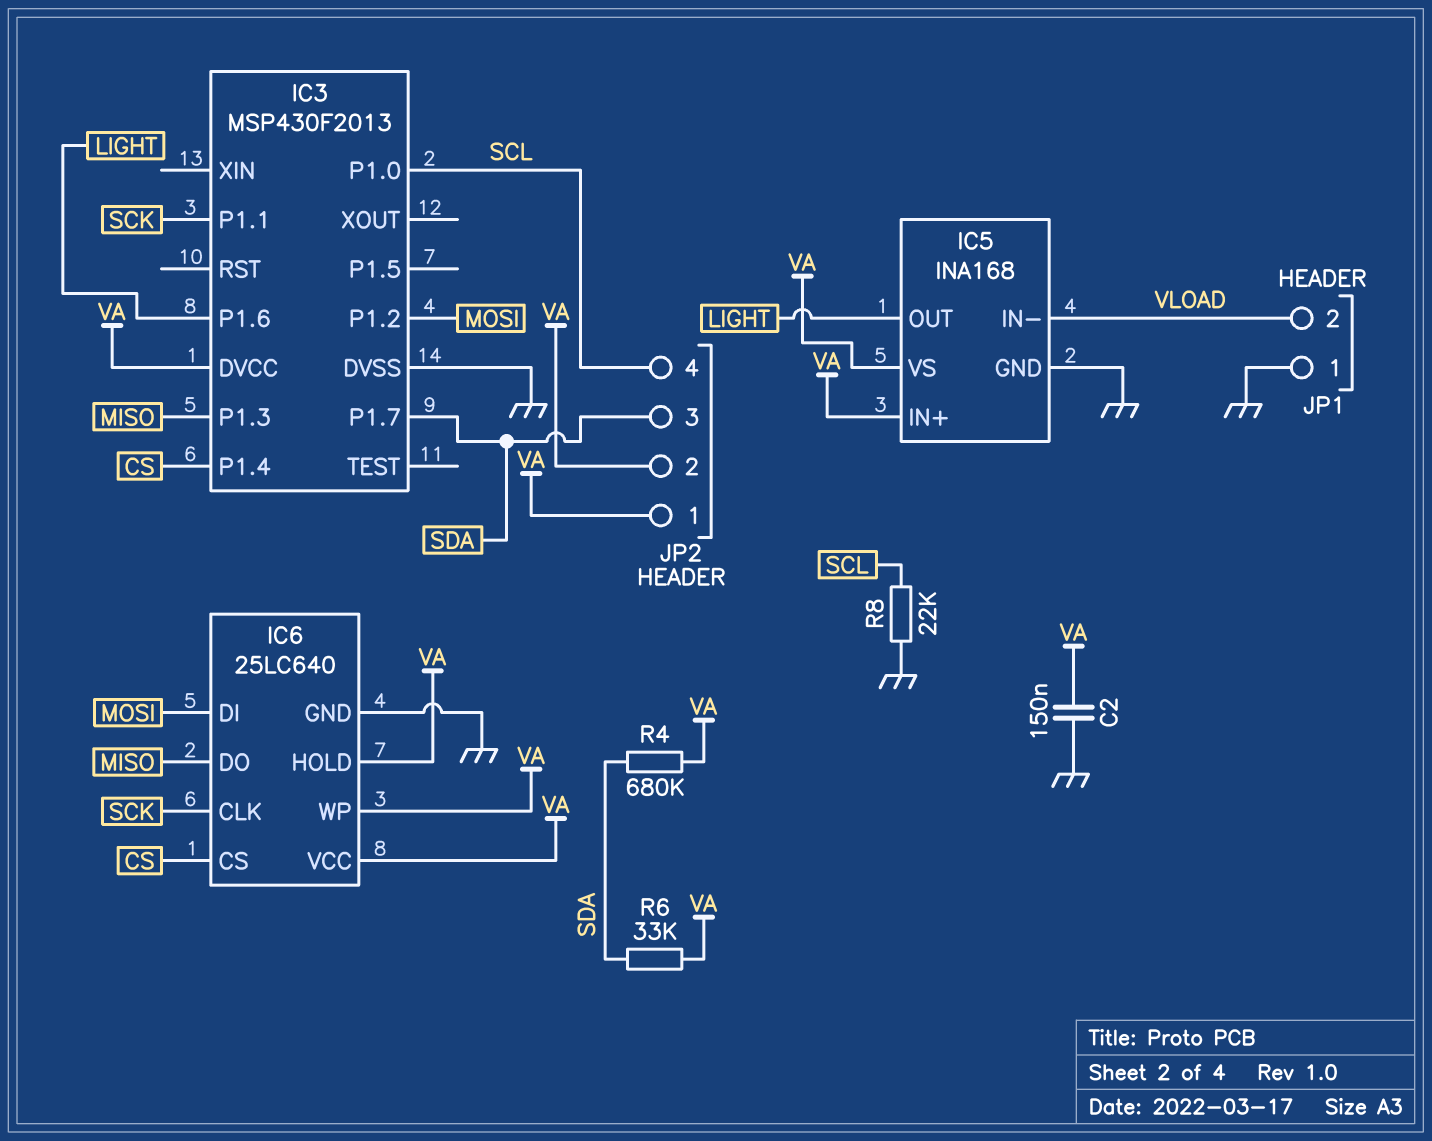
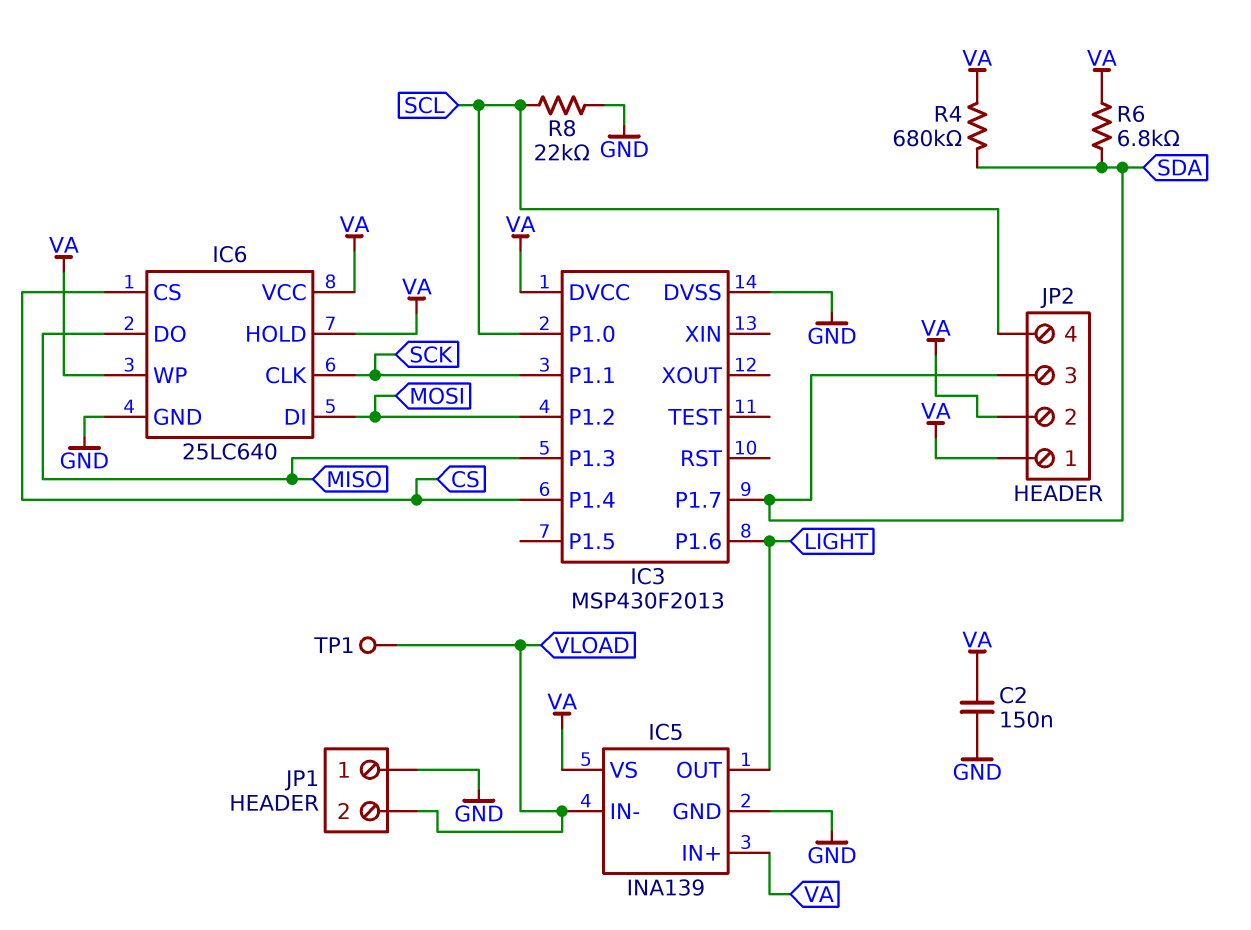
IC5: INA168 -> INA139
R6: 33k (SDA, VA) -> 6.8k (SDA, VA)
TP1: none -> test point (VLOAD)

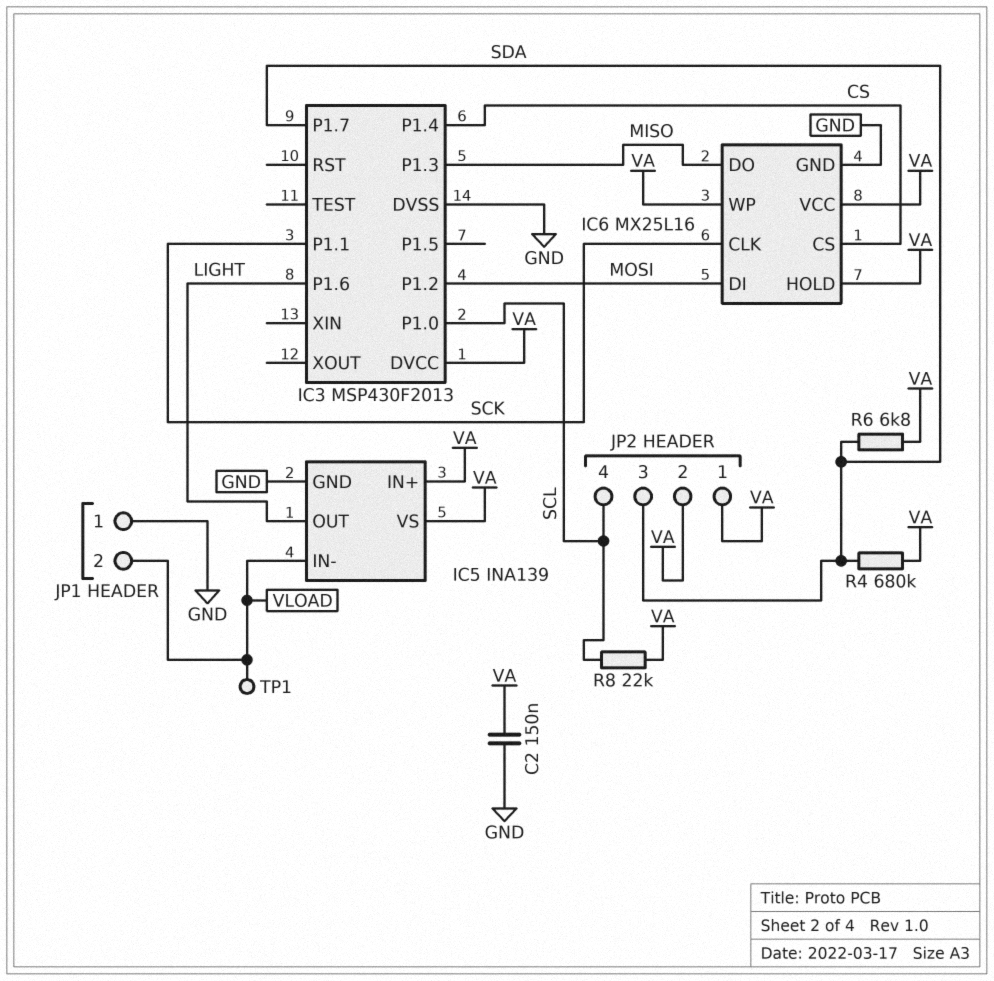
IC6: 25LC640 -> MX25L16
R8: 22k (GND, SCL) -> 22k (SCL, VA)

